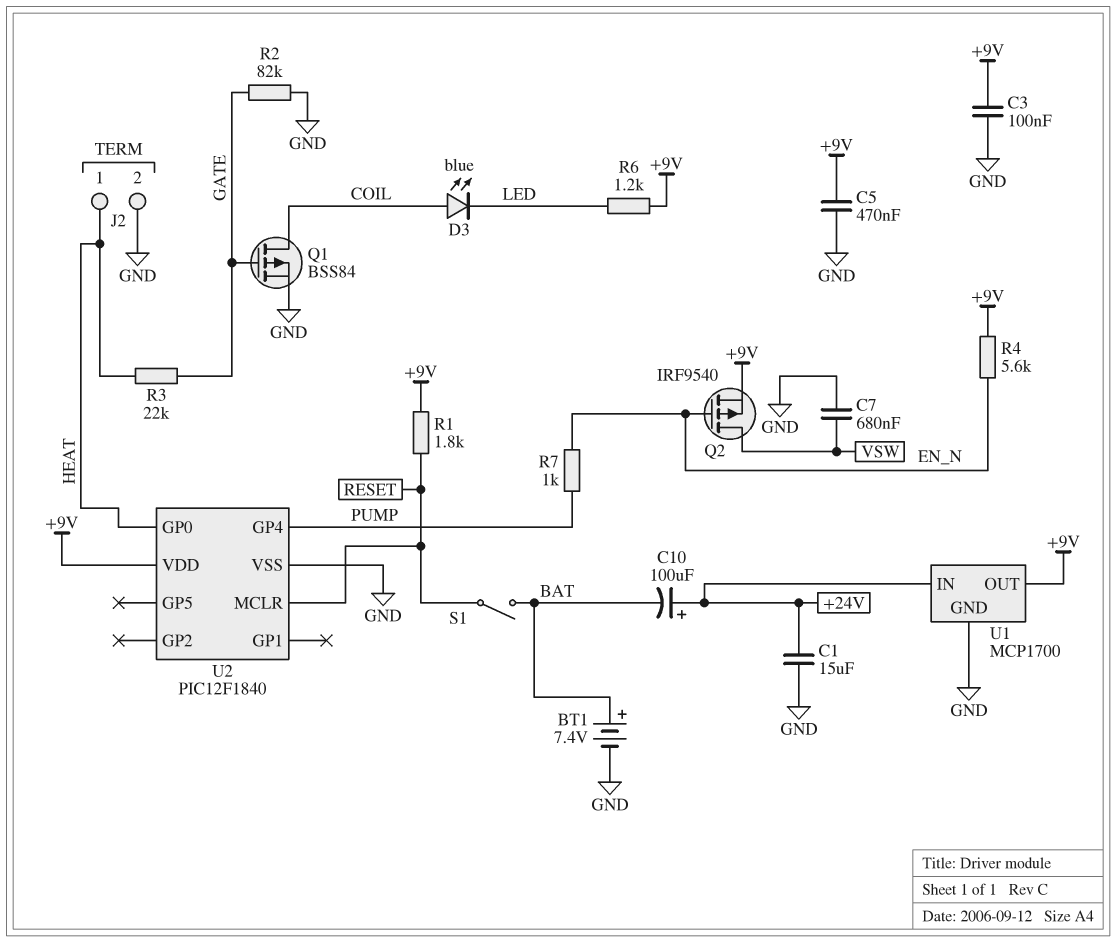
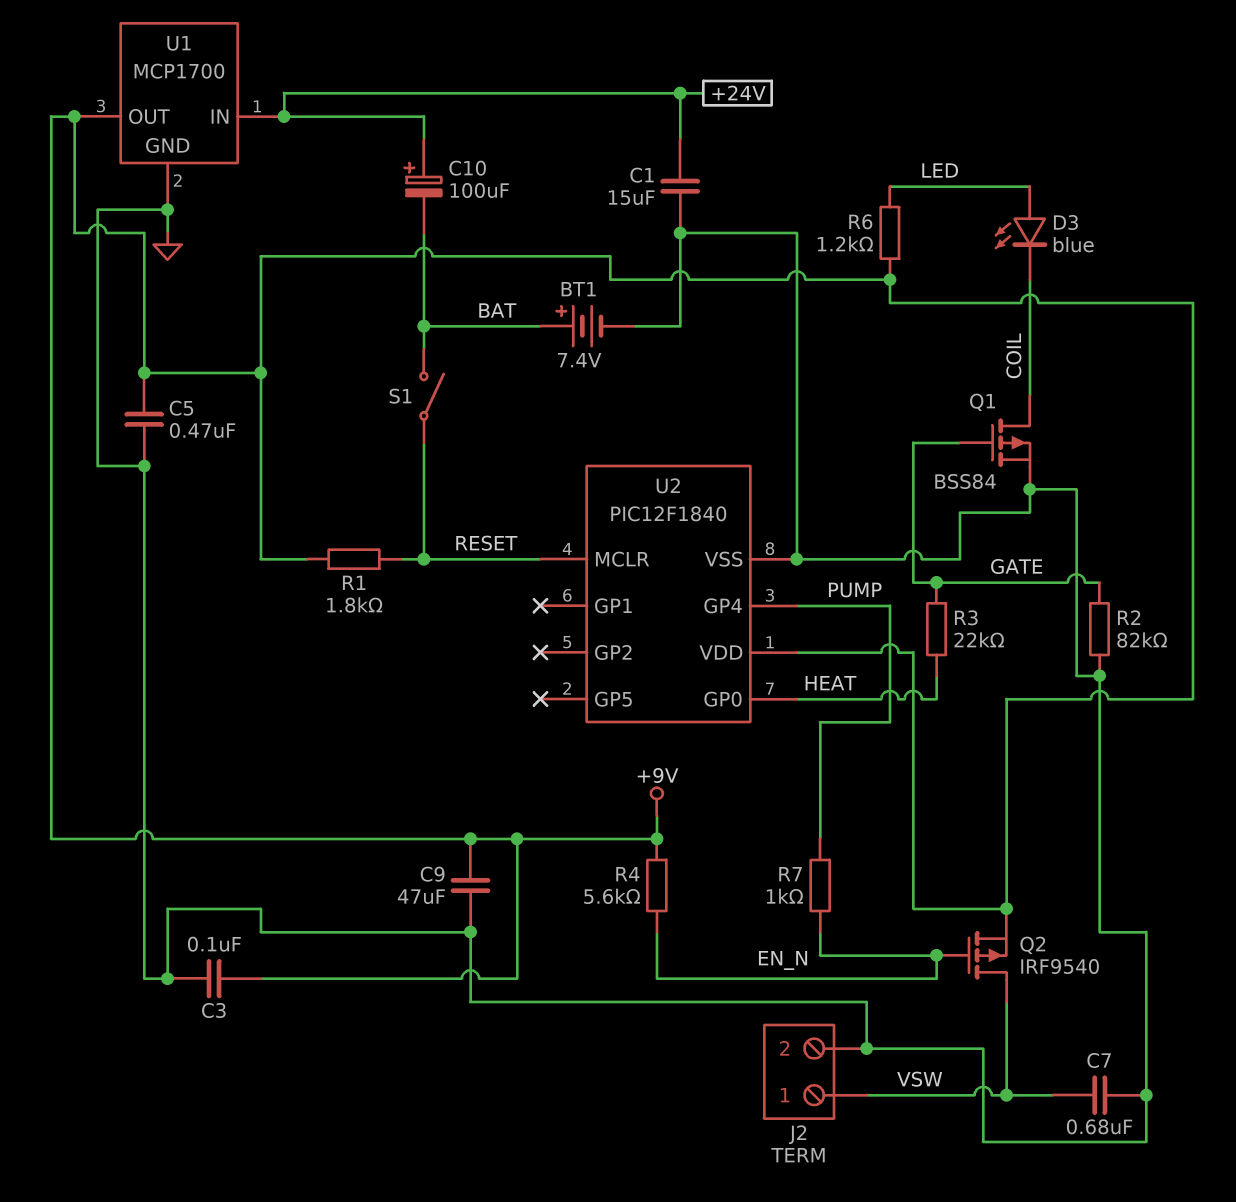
C9: none -> 47uF (+9V, GND)
D3: LED blue (A COIL, K LED) -> LED blue (A LED, K COIL)
J2 pin 1: HEAT -> VSW

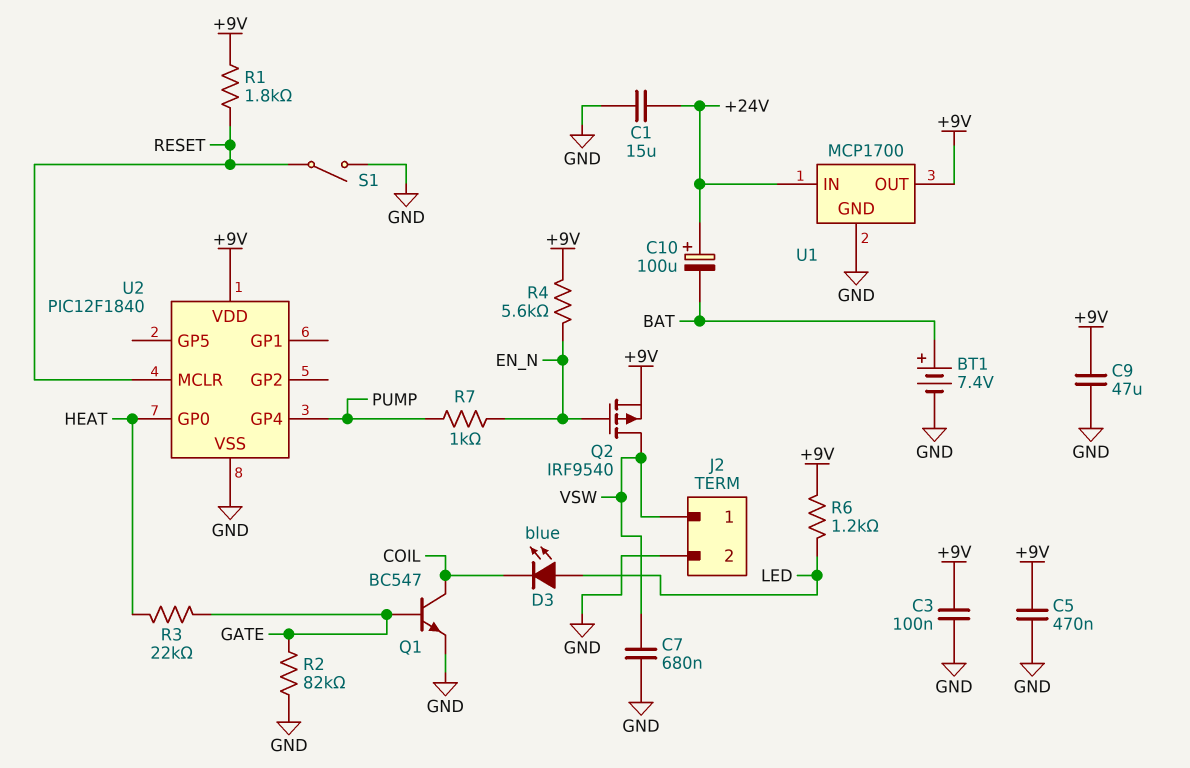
Q1: PMOS BSS84 (G GATE, D COIL, S GND) -> NPN BC547 (B GATE, C COIL, E GND)
S1: switch (BAT, RESET) -> switch (GND, RESET)

